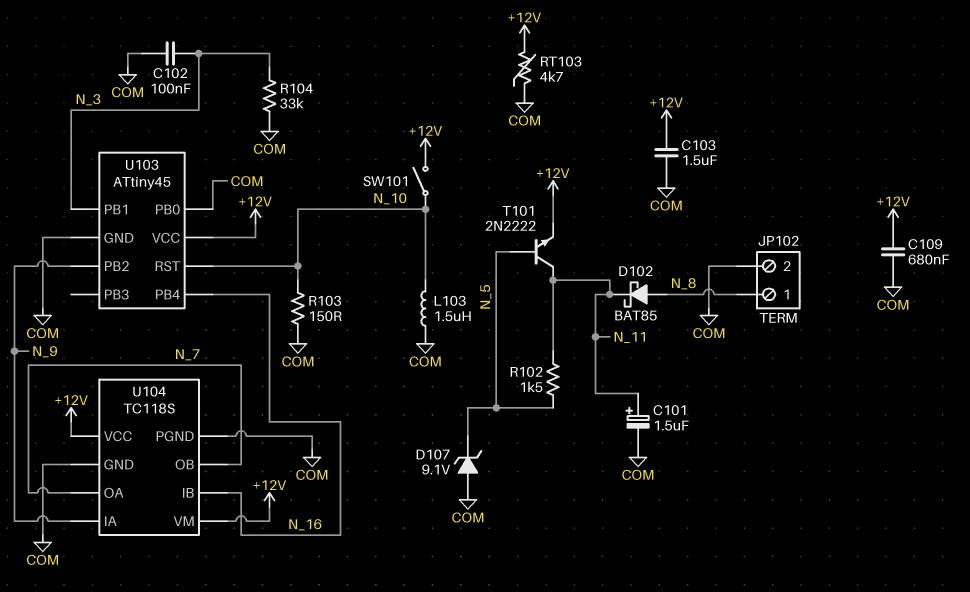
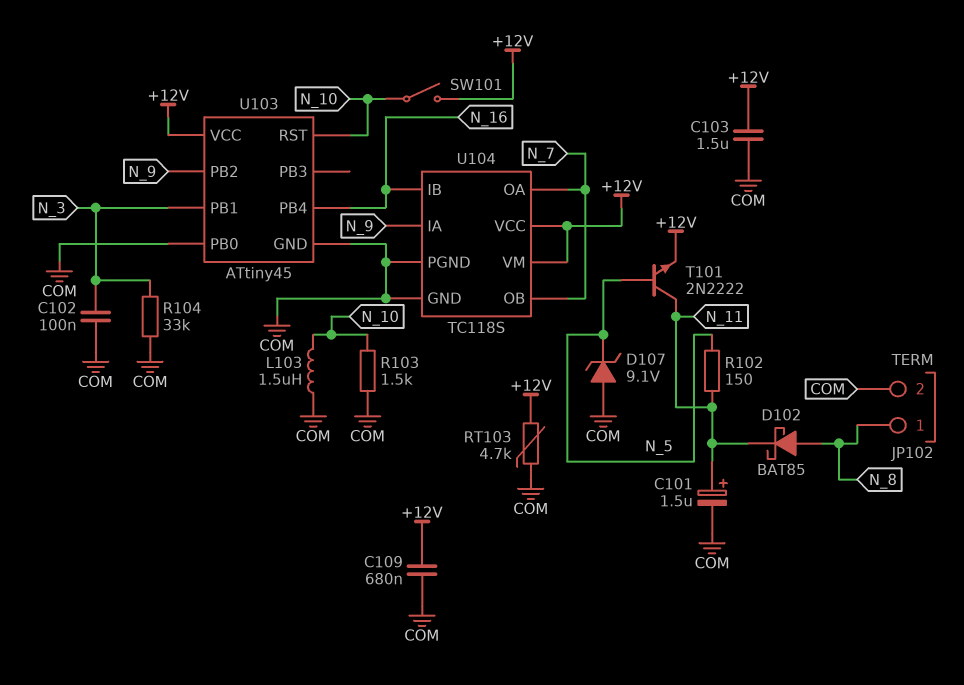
R102: 1.5k (N_5, N_11) -> 150 (N_5, N_11)
R103: 150 (COM, N_10) -> 1.5k (COM, N_10)

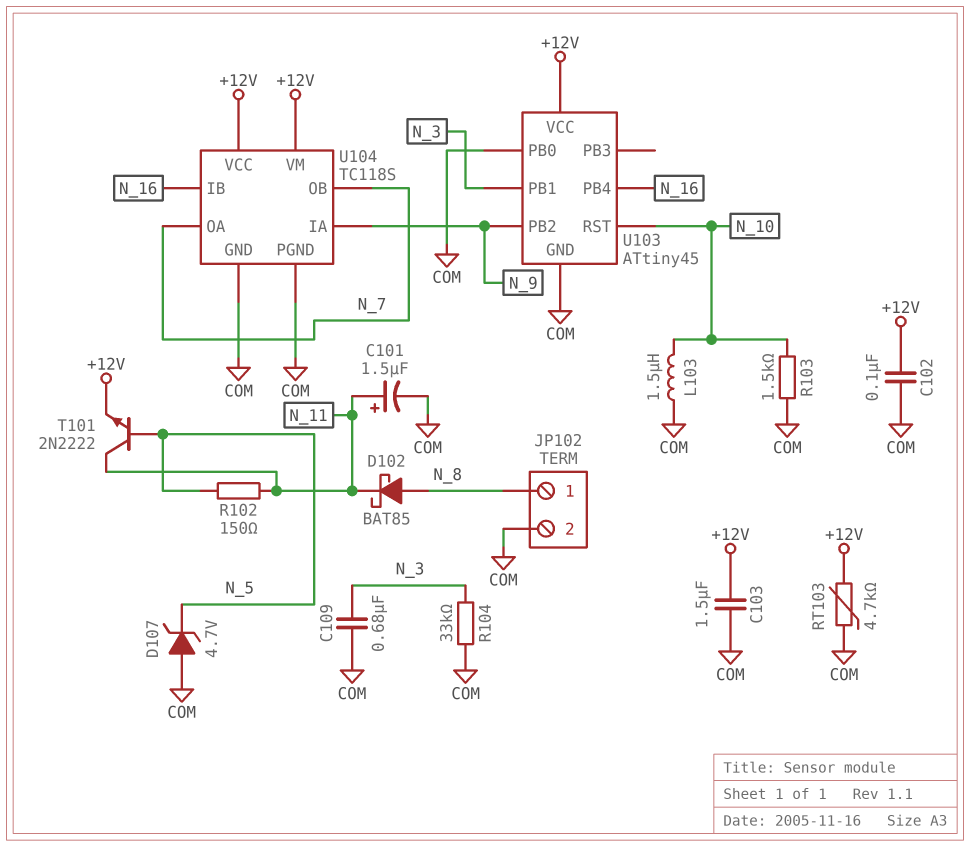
C102: 100nF (COM, N_3) -> 100nF (+12V, COM)
C109: 680nF (+12V, COM) -> 680nF (COM, N_3)
D107: zener 9.1V (A COM, K N_5) -> zener 4.7V (A COM, K N_5)
SW101: switch (+12V, N_10) -> none

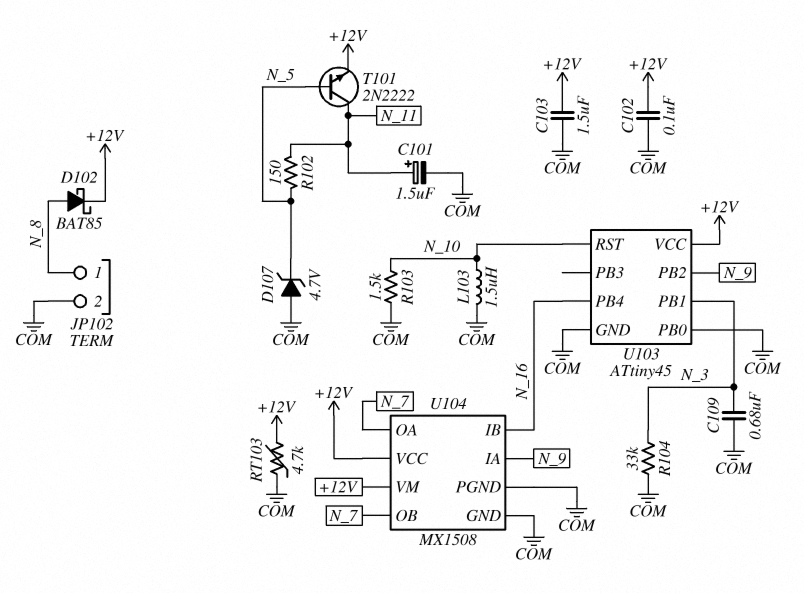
D102: schottky BAT85 (A N_8, K N_11) -> schottky BAT85 (A N_8, K +12V)
U104: TC118S -> MX1508

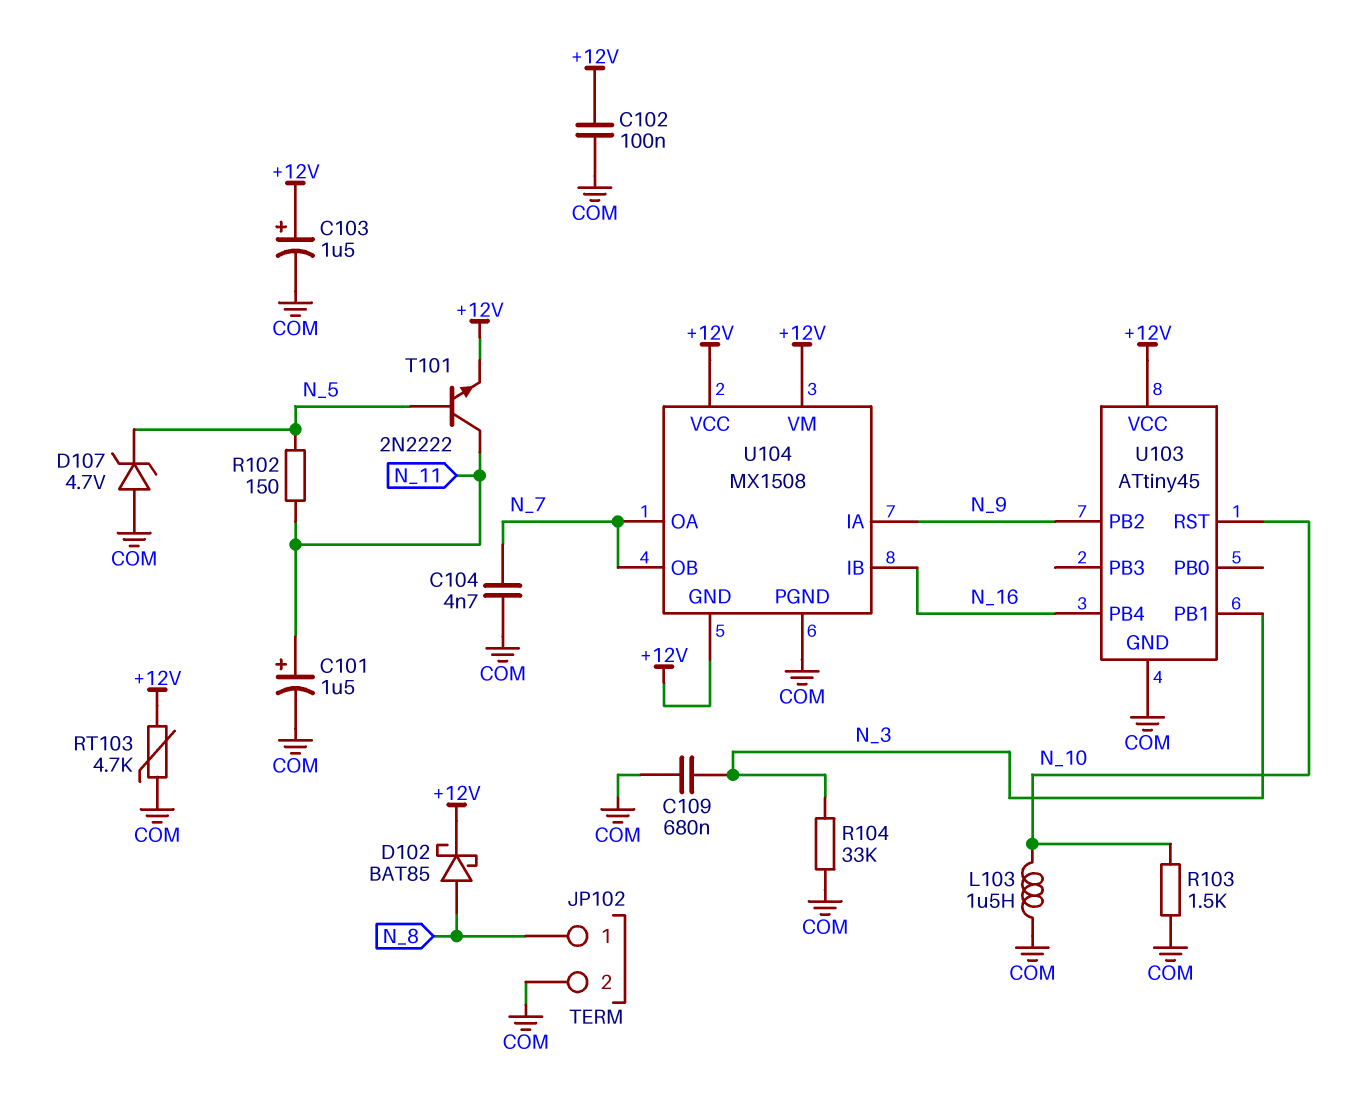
C103: 1.5uF (+12V, COM) -> 1.5uF (plus +12V, minus COM)
C104: none -> 4.7nF (COM, N_7)
U103 pin PB0: COM -> none
U104 pin GND: COM -> +12V

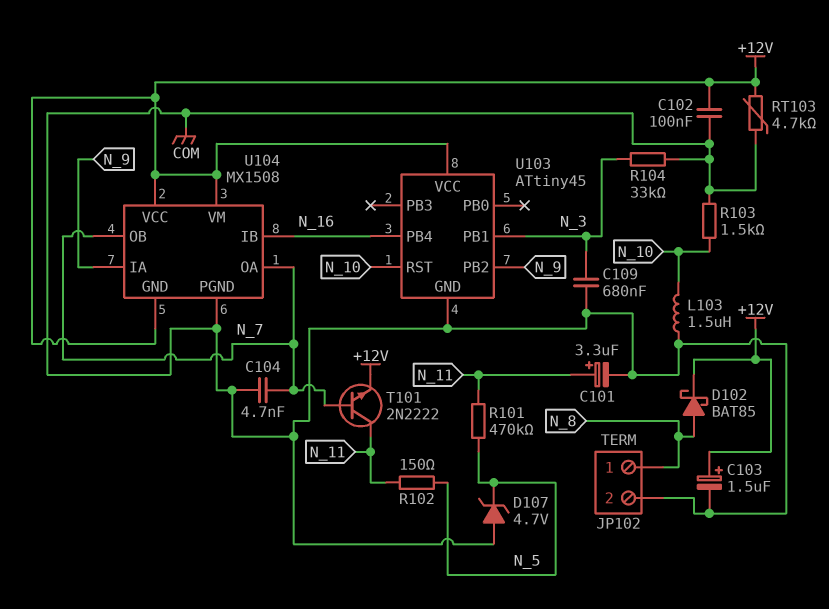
C101: 1.5uF (plus N_11, minus COM) -> 3.3uF (plus N_11, minus COM)
R101: none -> 470k (N_5, N_11)
T101: NPN 2N2222 (B N_5, C N_11, E +12V) -> NPN 2N2222 (B N_7, C N_11, E +12V)

